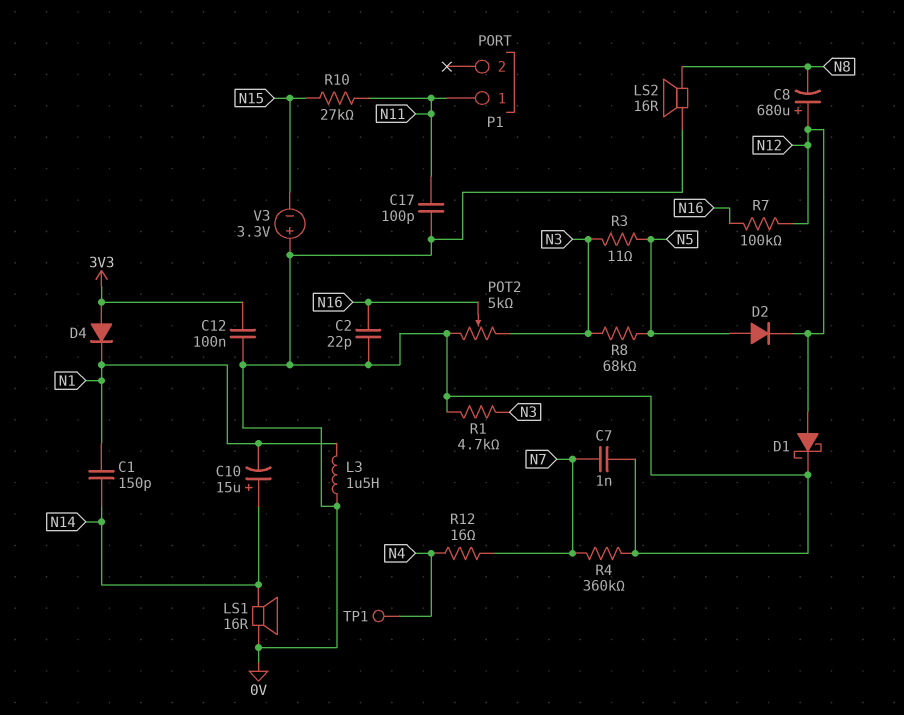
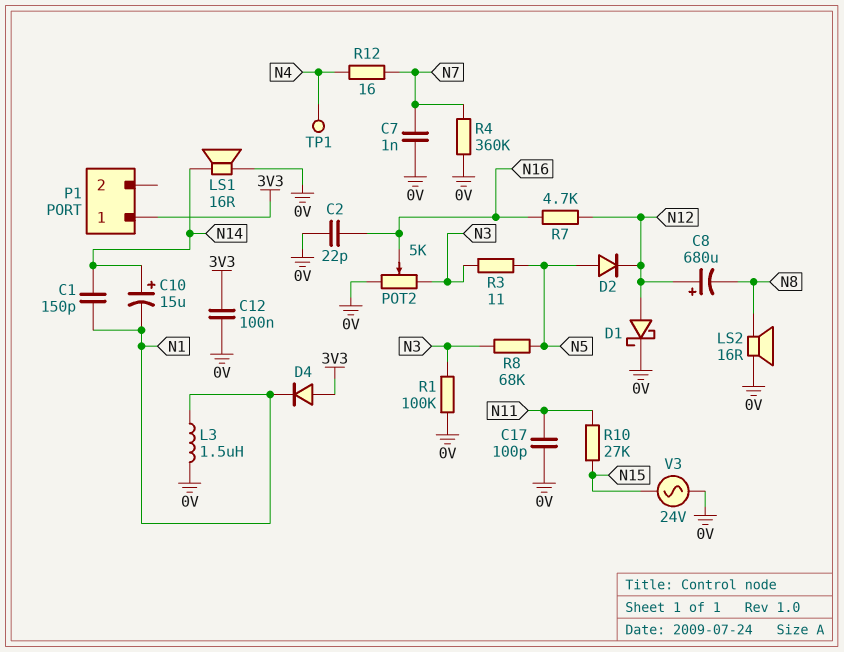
P1 pin 1: N11 -> 3V3
R1: 4.7k (0V, N3) -> 100k (0V, N3)
R7: 100k (N12, N16) -> 4.7k (N12, N16)
V3: 3.3V (plus 0V, minus N15) -> AC 24V (0V, N15)

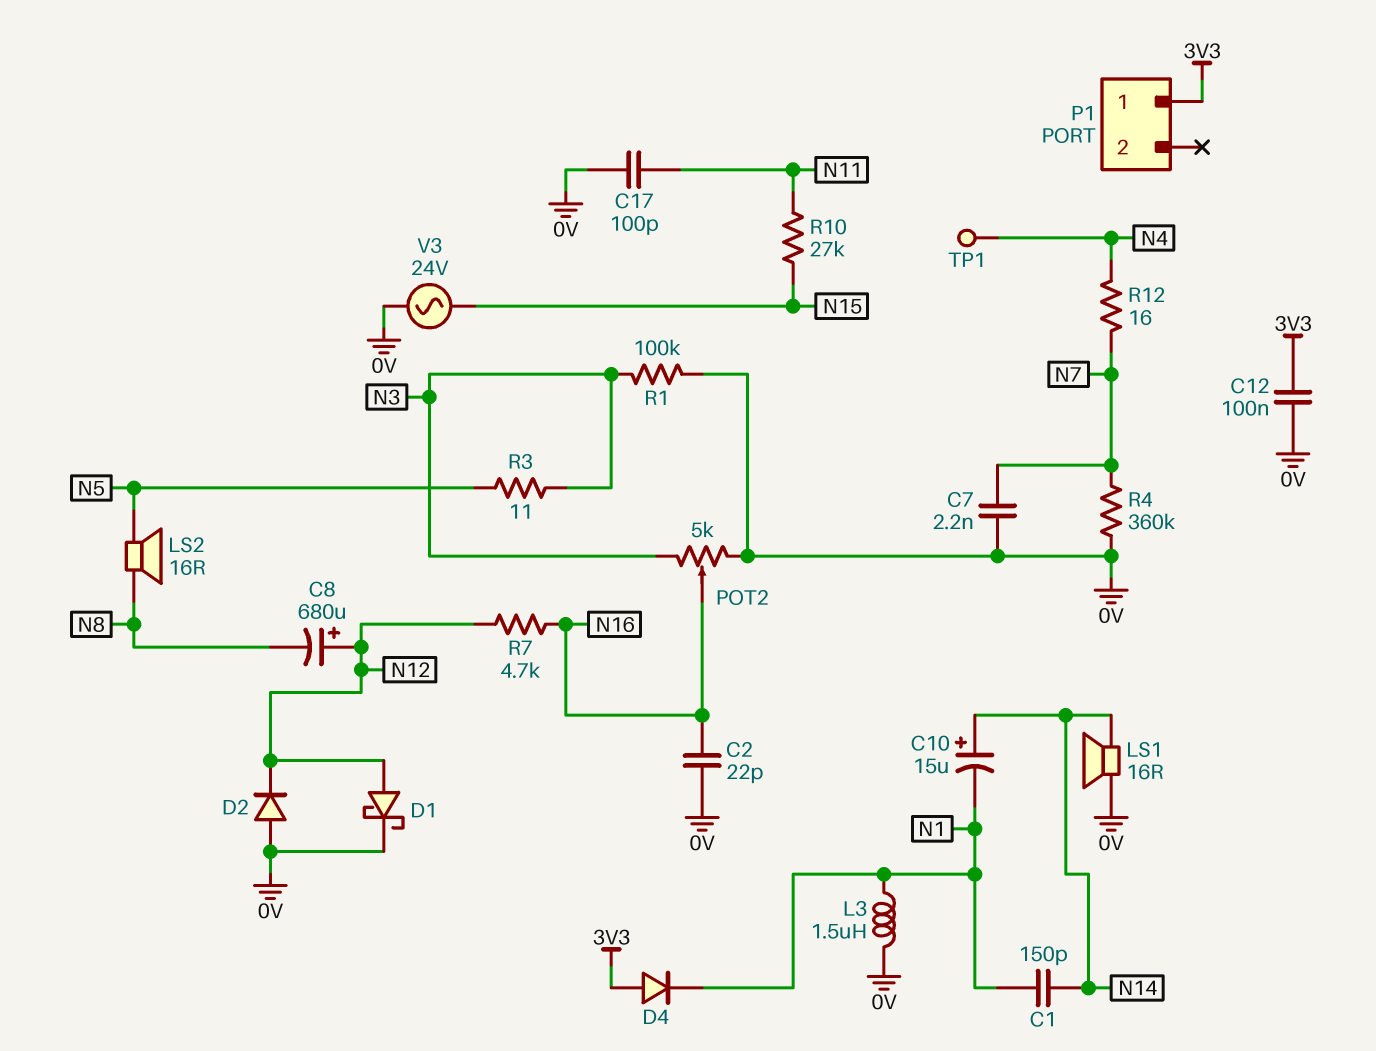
C7: 1nF (0V, N7) -> 2.2nF (0V, N7)
D2: diode (A N5, K N12) -> diode (A 0V, K N12)
LS2: speaker 16R (0V, N8) -> speaker 16R (N5, N8)
R8: 68k (N3, N5) -> none

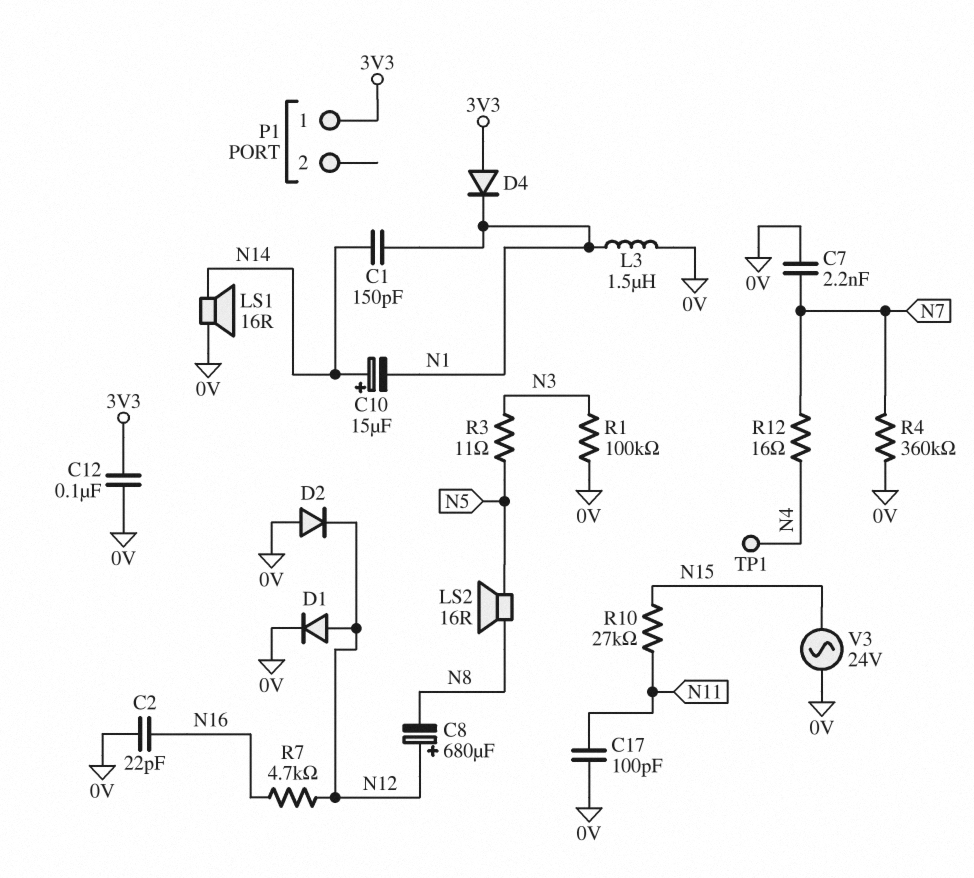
D1: schottky (A N12, K 0V) -> diode (A N12, K 0V)
POT2: 5k (0V, N3, wiper N16) -> none

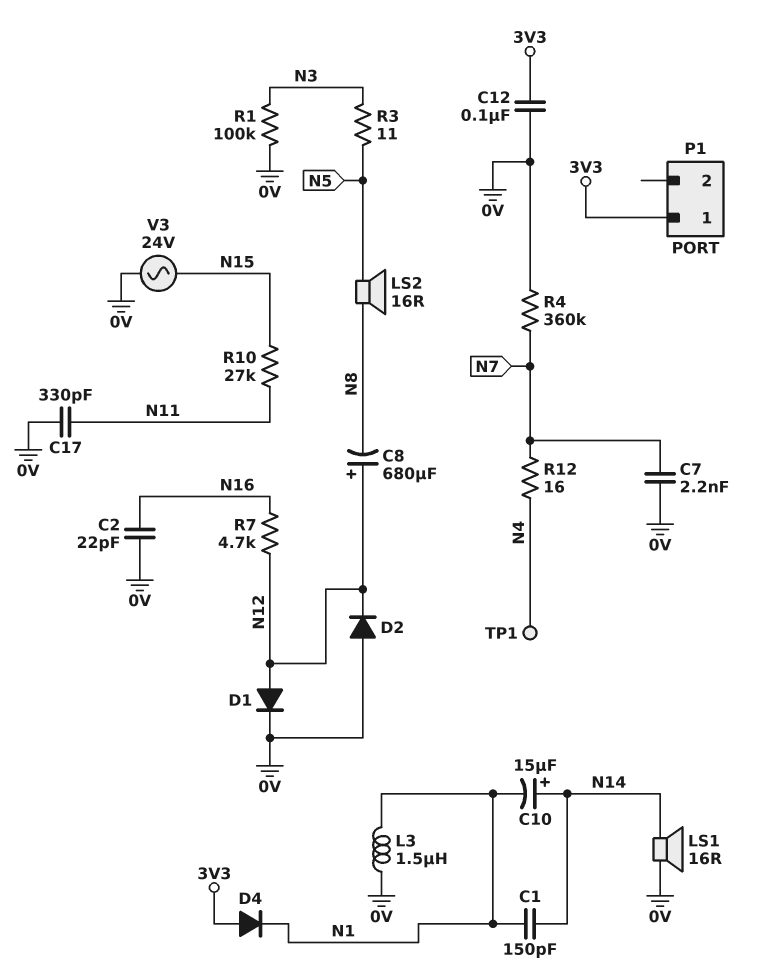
C17: 100pF (0V, N11) -> 330pF (0V, N11)

